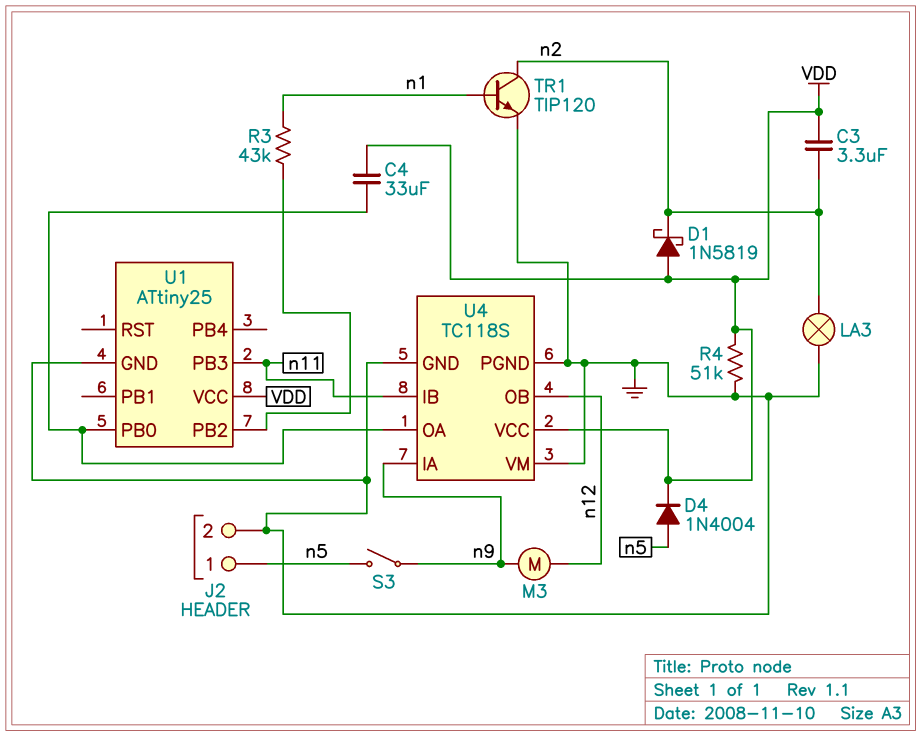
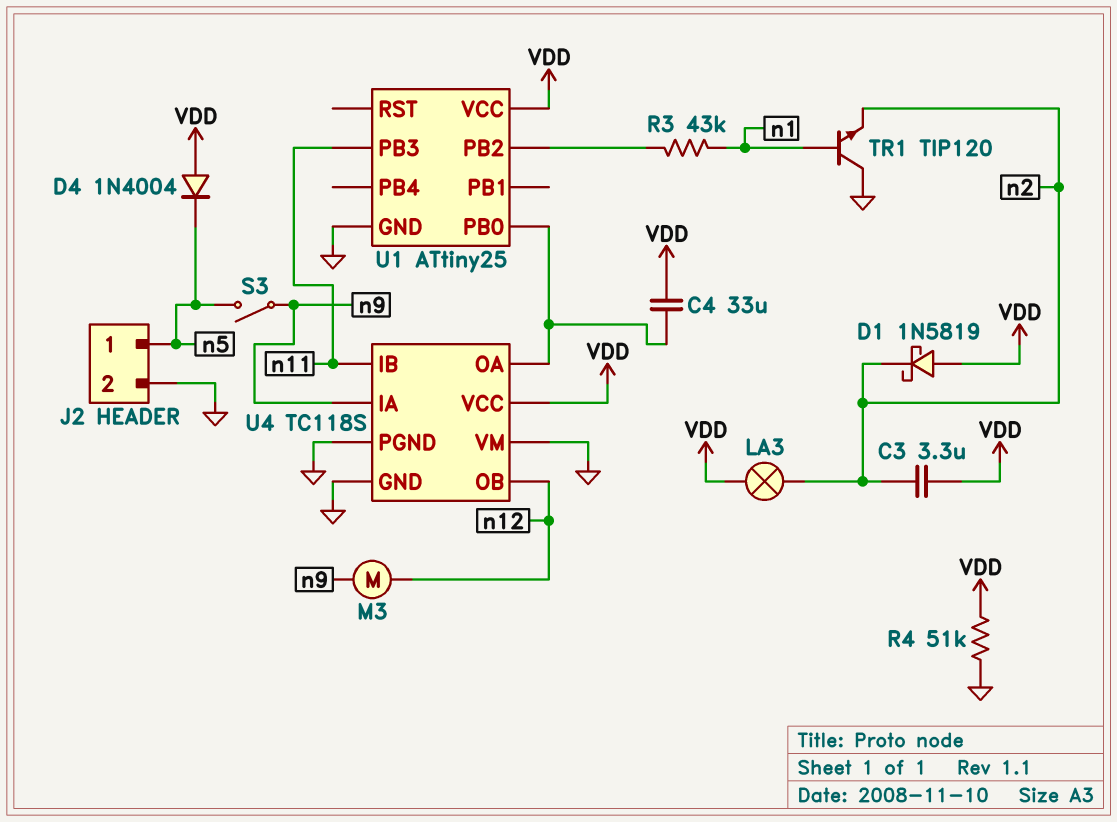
D4: diode 1N4004 (A n5, K VDD) -> diode 1N4004 (A VDD, K n5)
LA3: lamp (GND, n2) -> lamp (VDD, n2)
TR1: NPN TIP120 (B n1, C n2, E GND) -> NPN TIP120 (B n1, C GND, E n2)

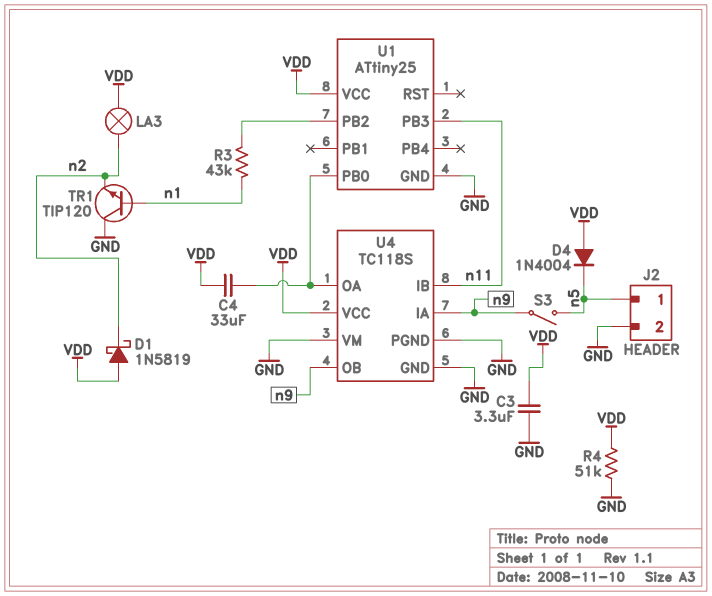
C3: 3.3uF (VDD, n2) -> 3.3uF (GND, VDD)
M3: motor (n9, n12) -> none
U4 pin OB: n12 -> n9

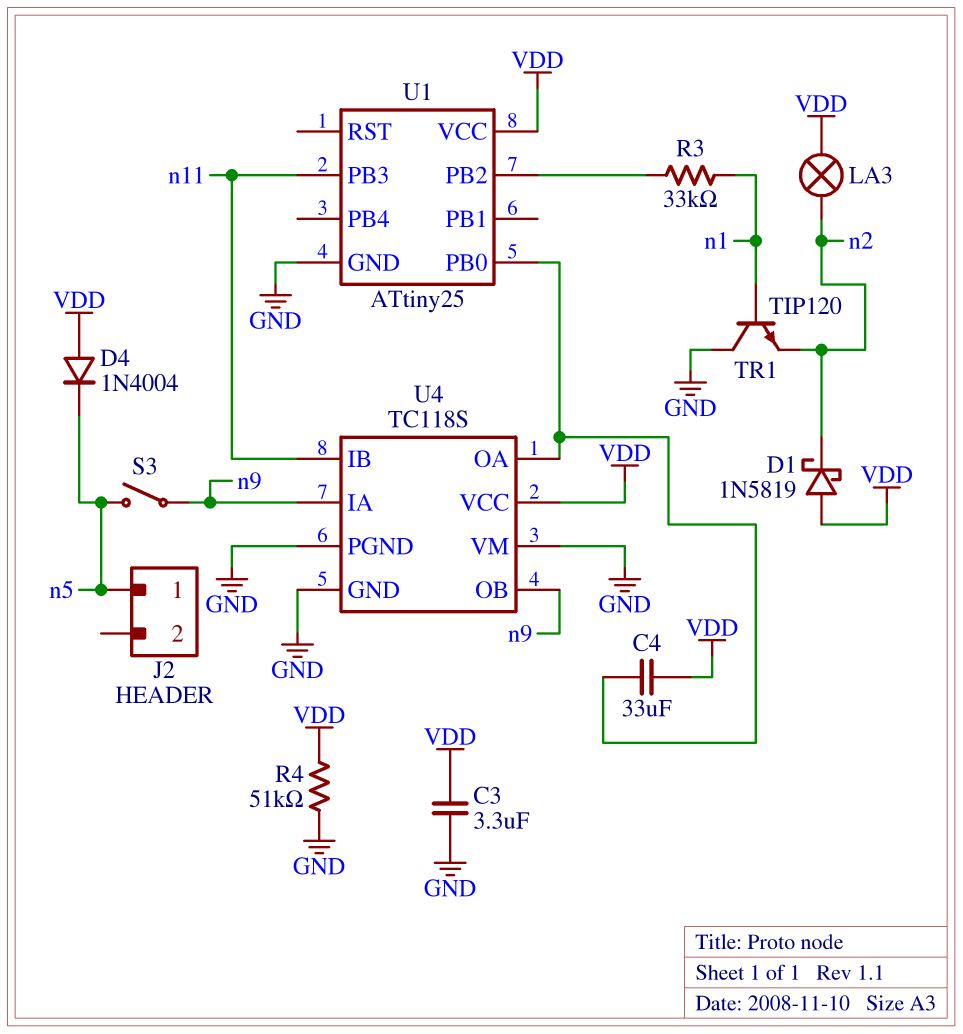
J2 pin 2: GND -> none
R3: 43k (U1/PB2, n1) -> 33k (U1/PB2, n1)

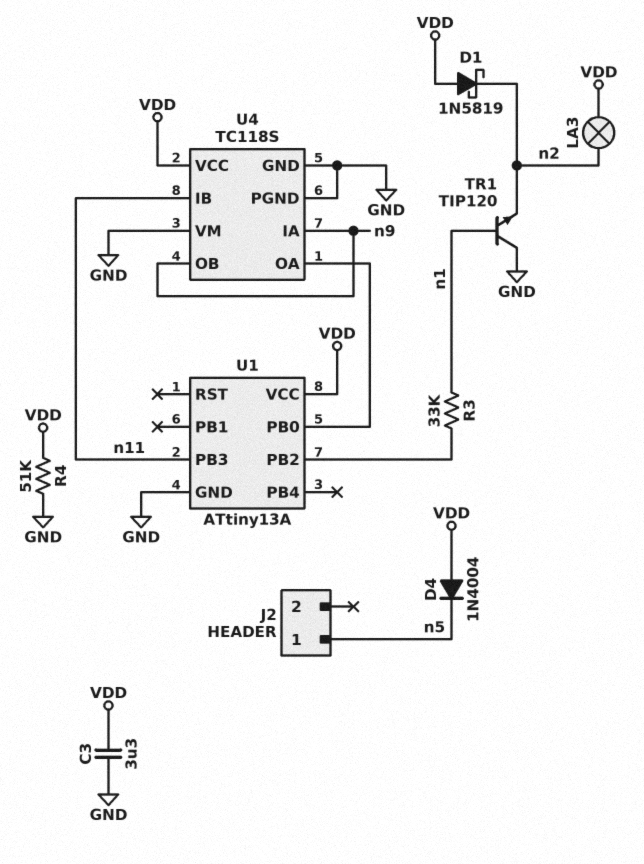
C4: 33uF (U1/PB0, VDD) -> none
S3: switch (n5, n9) -> none
U1: ATtiny25 -> ATtiny13A

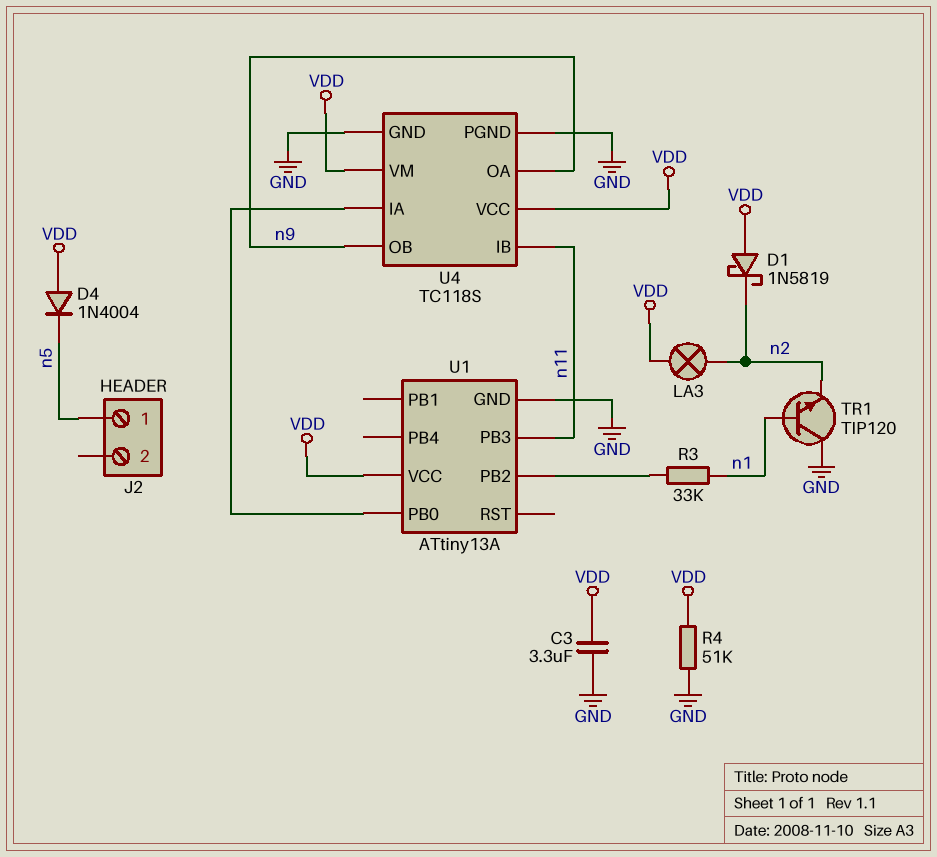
U4 pin IA: n9 -> U1/PB0
U4 pin OA: U1/PB0 -> n9
U4 pin VM: GND -> VDD

